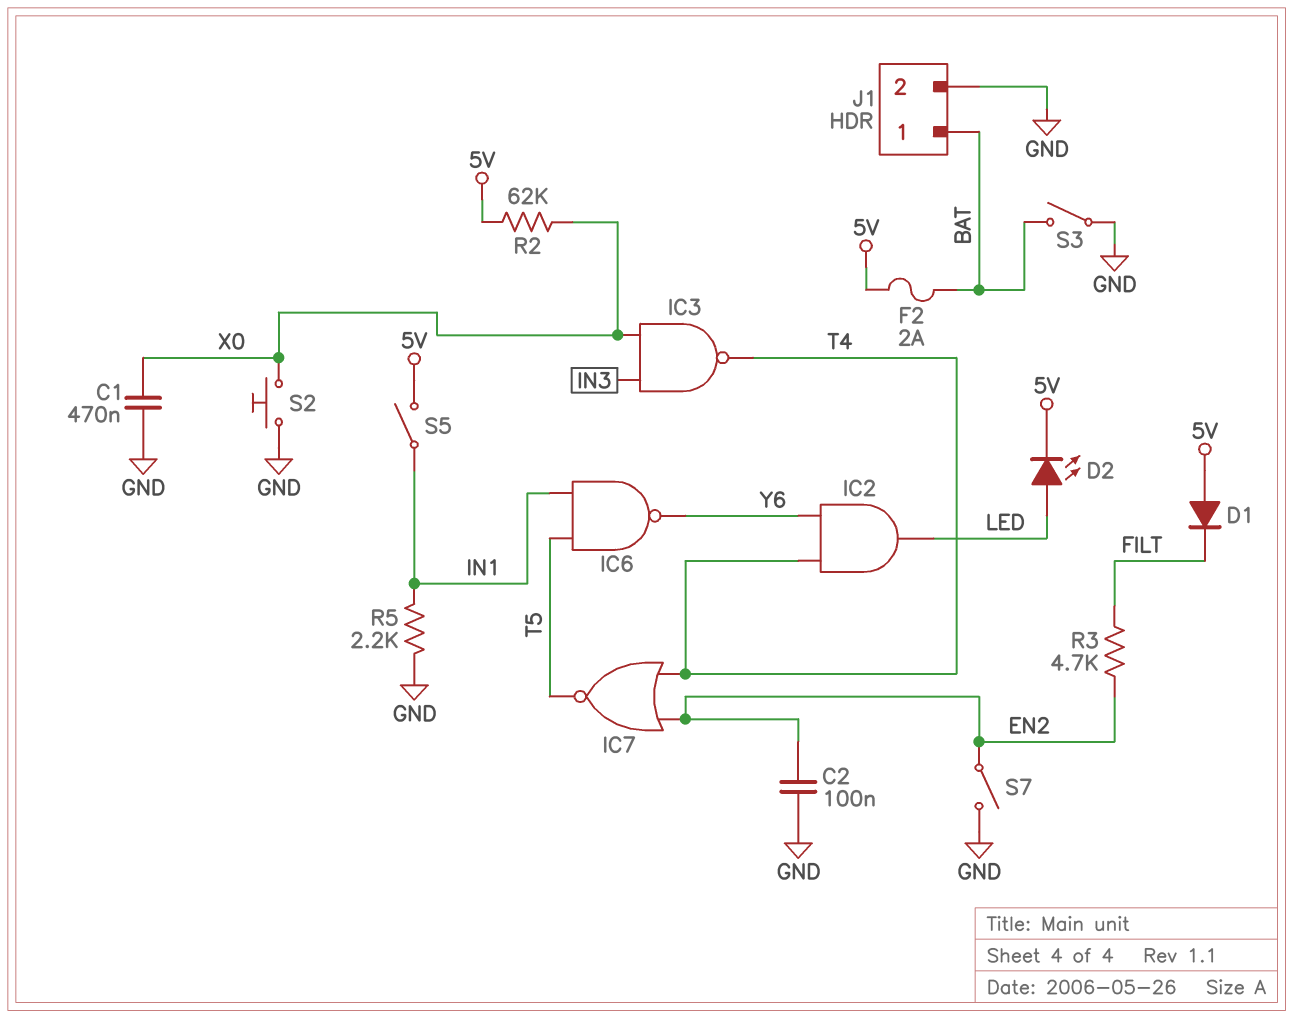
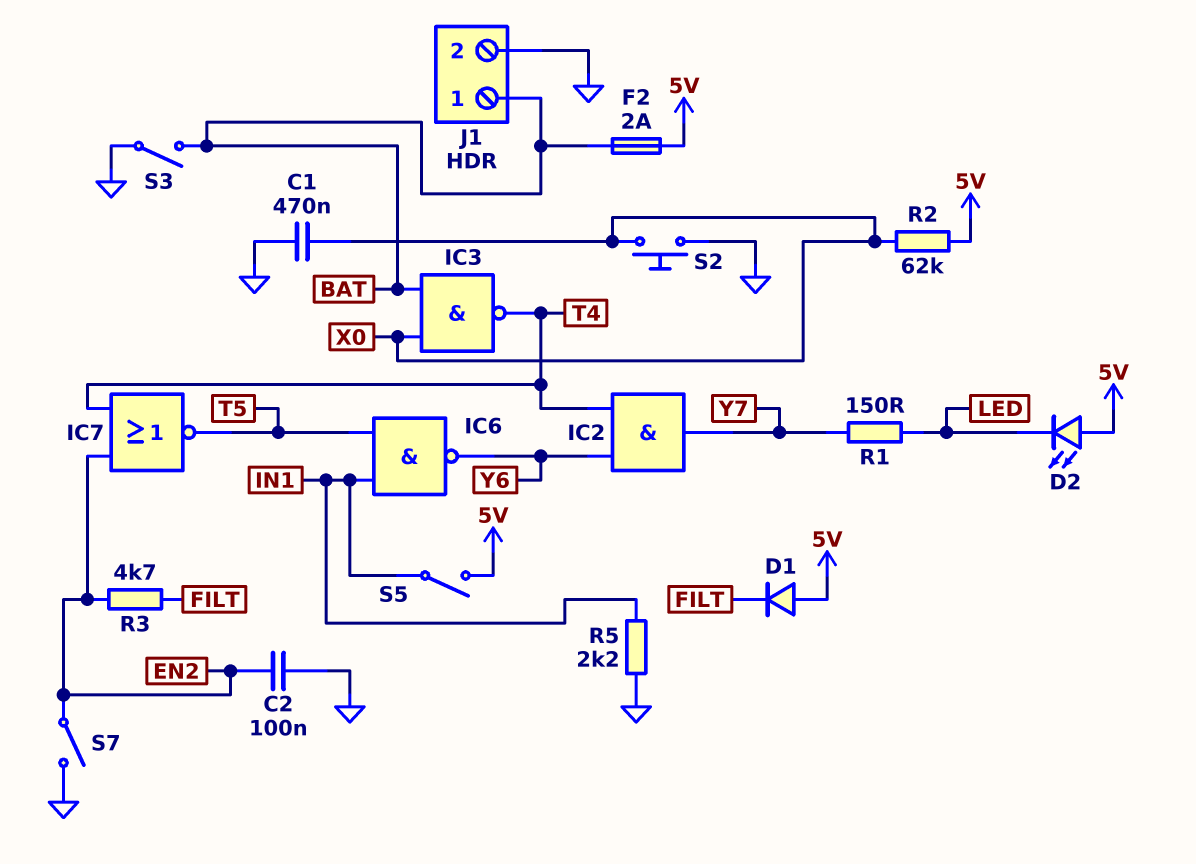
D2: LED (A LED, K 5V) -> LED (A 5V, K LED)
IC2: AND (in T4, in Y6, out LED) -> AND (in T4, in Y6, out Y7)
IC3: NAND (in IN3, in X0, out T4) -> NAND (in BAT, in X0, out T4)
R1: none -> 150 (LED, Y7)

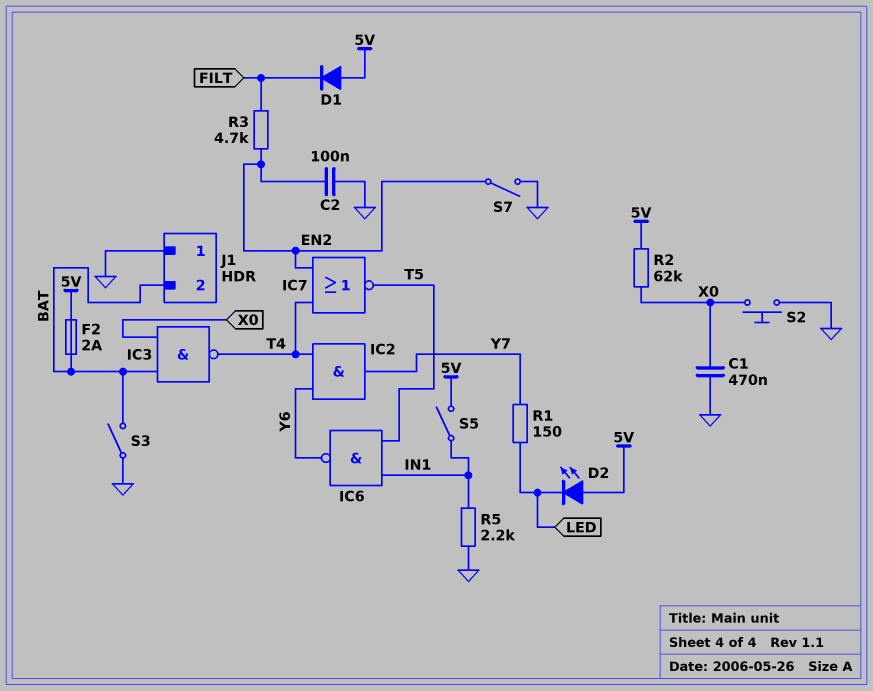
J1 pin 1: BAT -> GND
J1 pin 2: GND -> BAT

